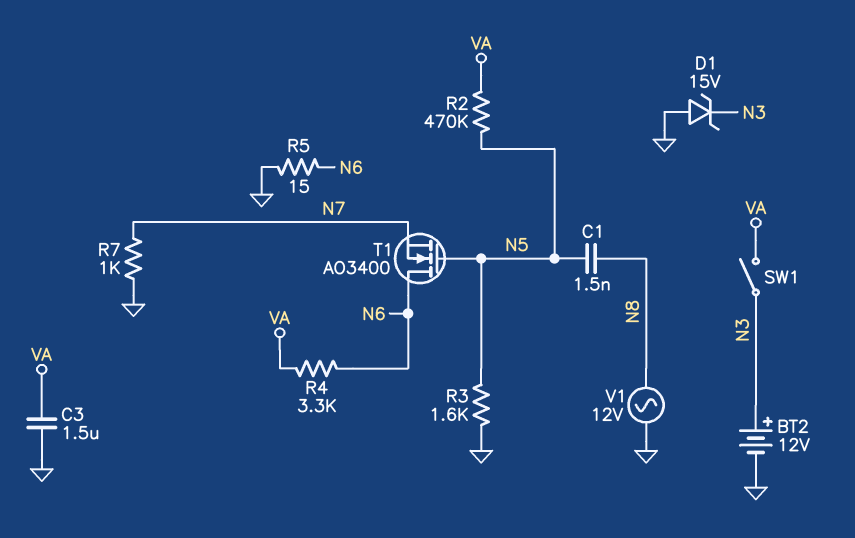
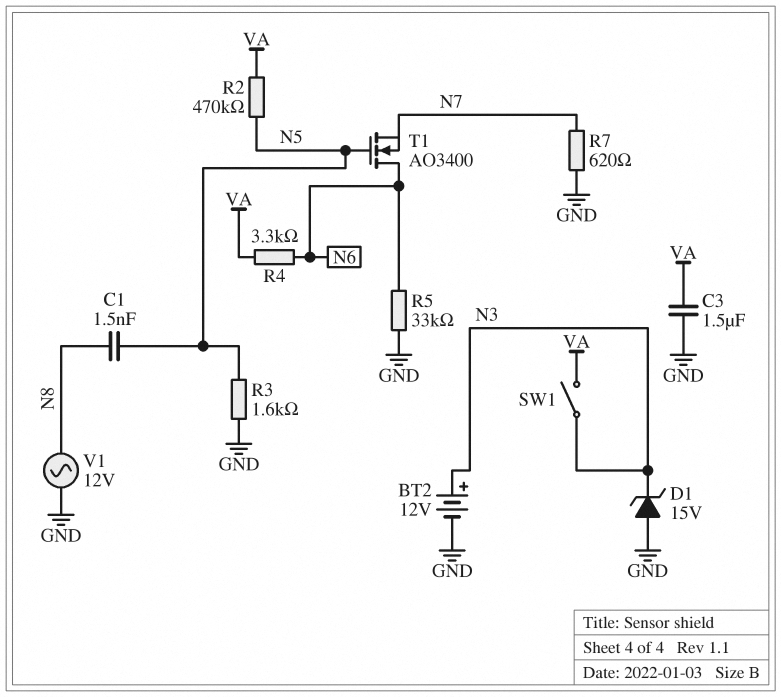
R5: 15 (GND, N6) -> 33k (GND, N6)
R7: 1k (GND, N7) -> 620 (GND, N7)

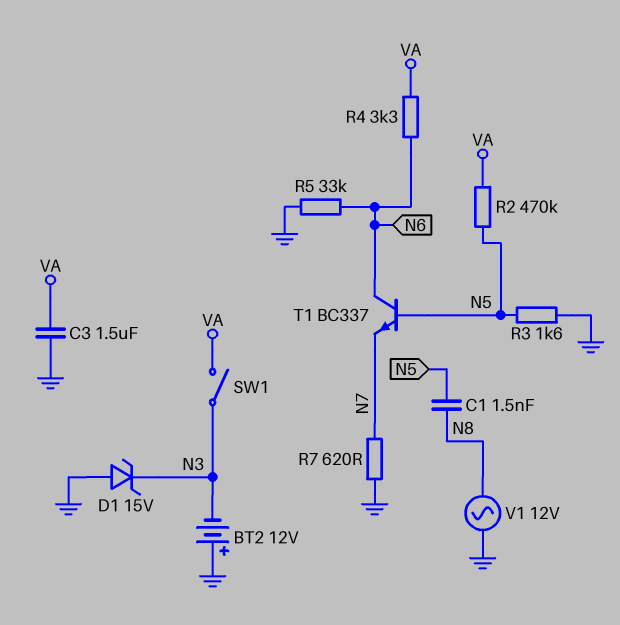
BT2: 12V (plus N3, minus GND) -> 12V (plus GND, minus N3)
T1: NMOS AO3400 (G N5, D N6, S N7) -> NPN BC337 (B N5, C N6, E N7)

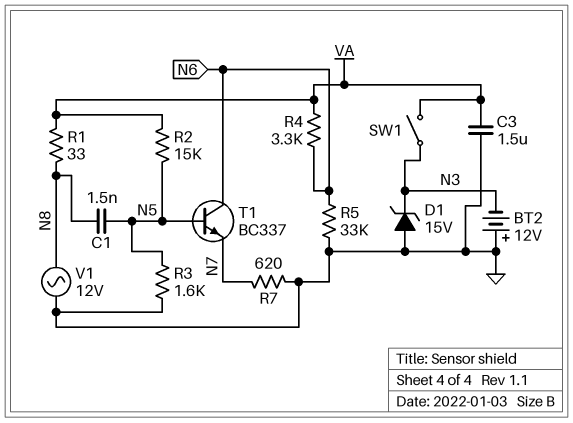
R1: none -> 33 (N8, VA)
R2: 470k (N5, VA) -> 15k (N5, VA)

